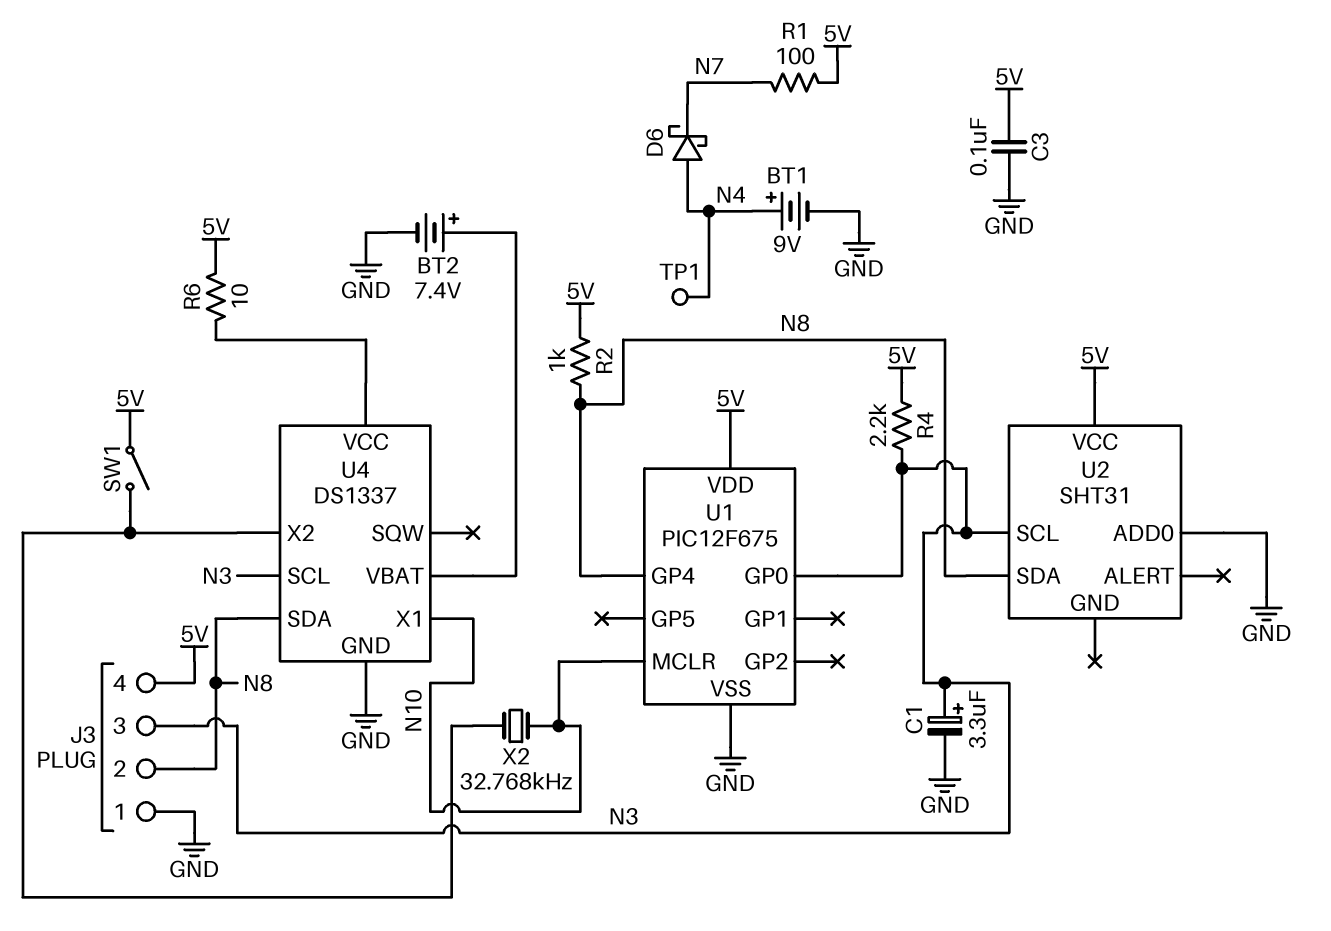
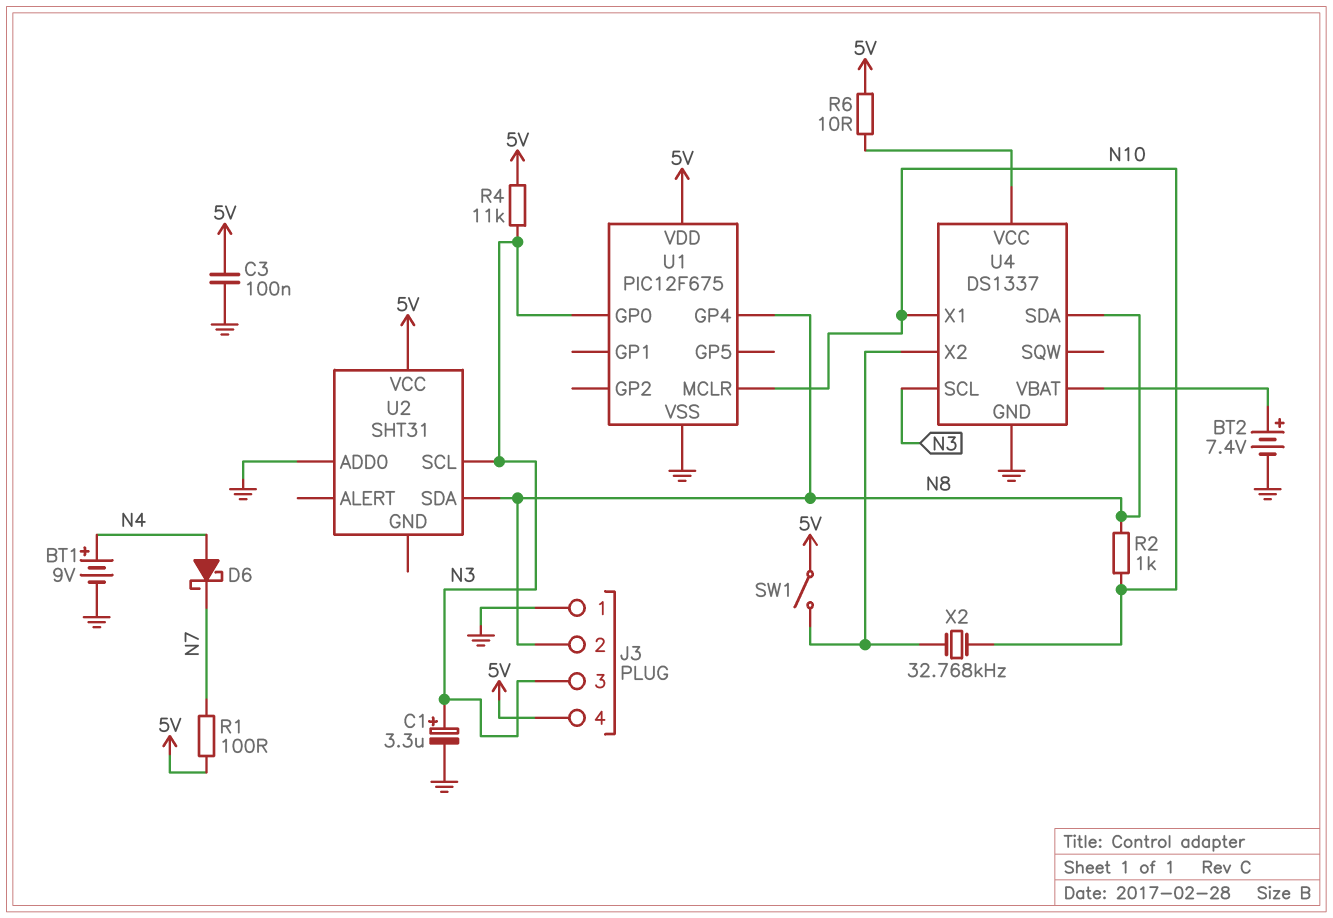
R2: 1k (5V, N8) -> 1k (N8, N10)
R4: 2.2k (5V, N3) -> 11k (5V, N3)
TP1: test point (N4) -> none

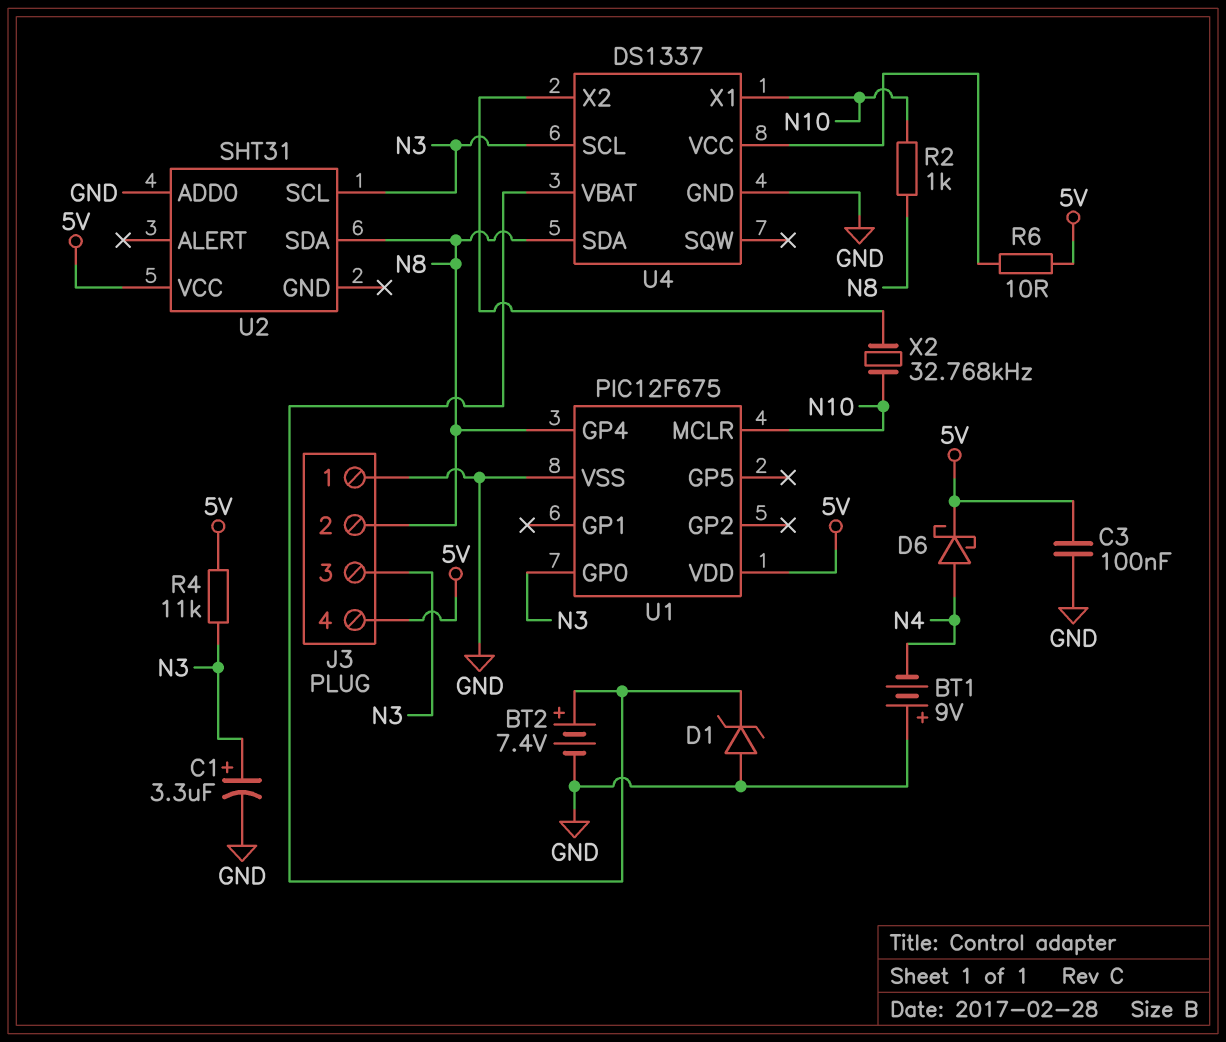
BT1: 9V (plus N4, minus GND) -> 9V (plus GND, minus N4)
D1: none -> zener (A GND, K U4/VBAT)
D6: schottky (A N4, K N7) -> schottky (A N4, K 5V)
R1: 100 (5V, N7) -> none
SW1: switch (5V, U4/X2) -> none

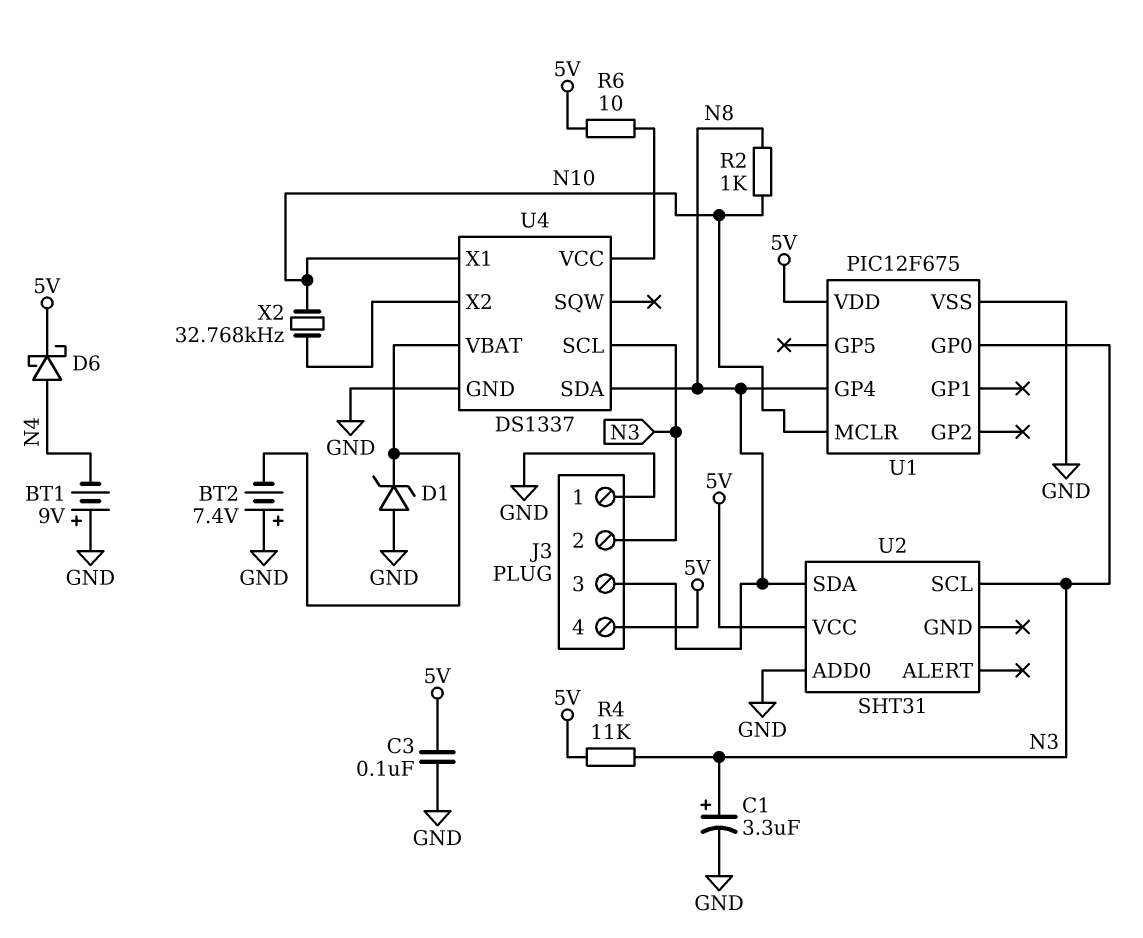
BT2: 7.4V (plus U4/VBAT, minus GND) -> 7.4V (plus GND, minus U4/VBAT)
J3 pin 2: N8 -> N3
J3 pin 3: N3 -> N8

